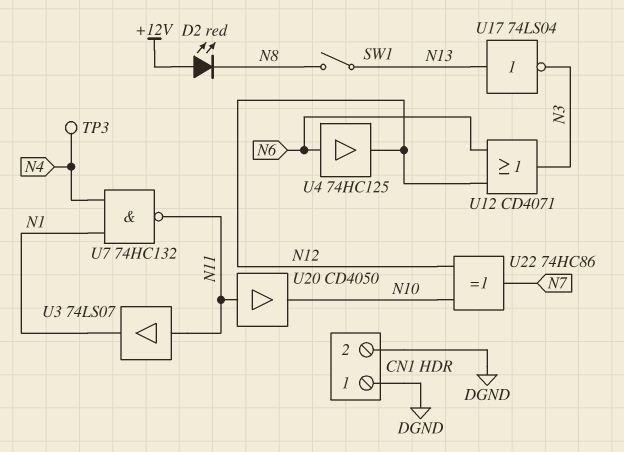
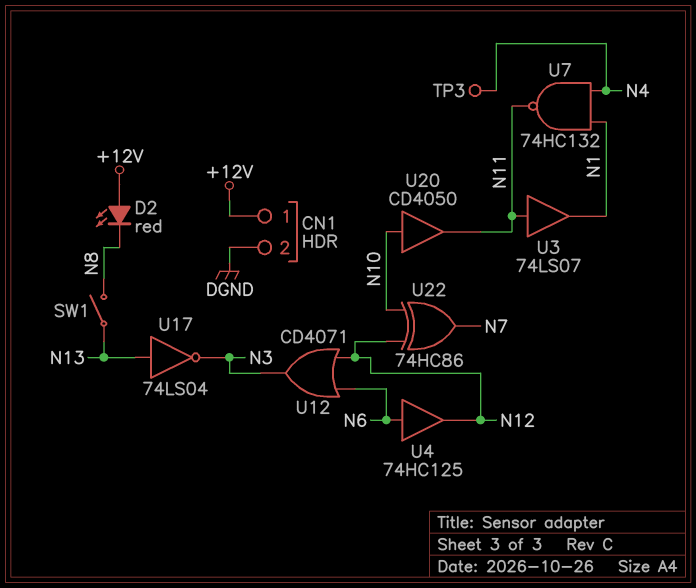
CN1 pin 1: DGND -> +12V
U20: buffer CD4050 (in N11, out N10) -> buffer CD4050 (in N10, out N11)

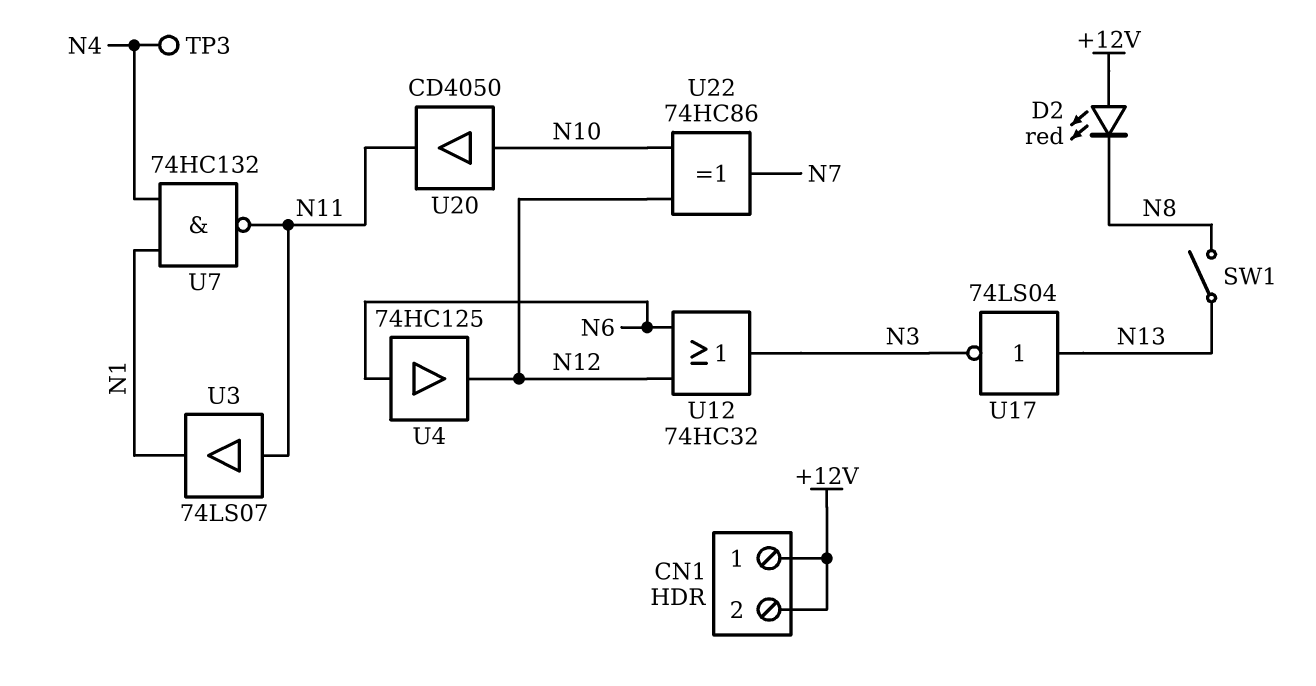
CN1 pin 2: DGND -> +12V
U12: OR CD4071 (in N6, in N12, out N3) -> OR 74HC32 (in N6, in N12, out N3)

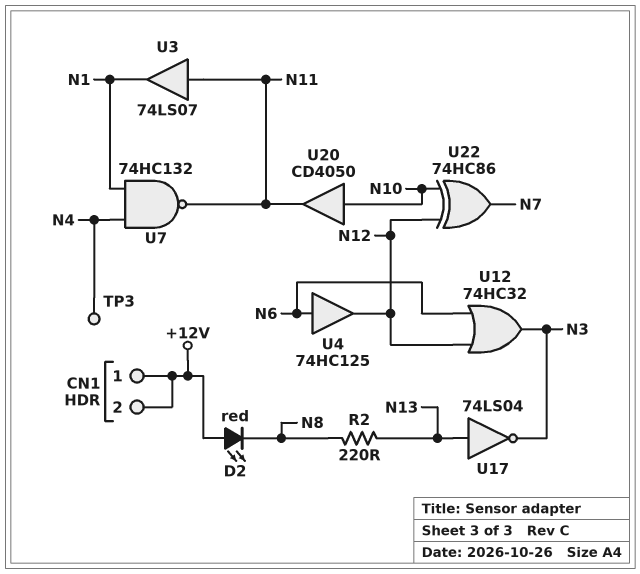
R2: none -> 220 (N8, N13)
SW1: switch (N8, N13) -> none

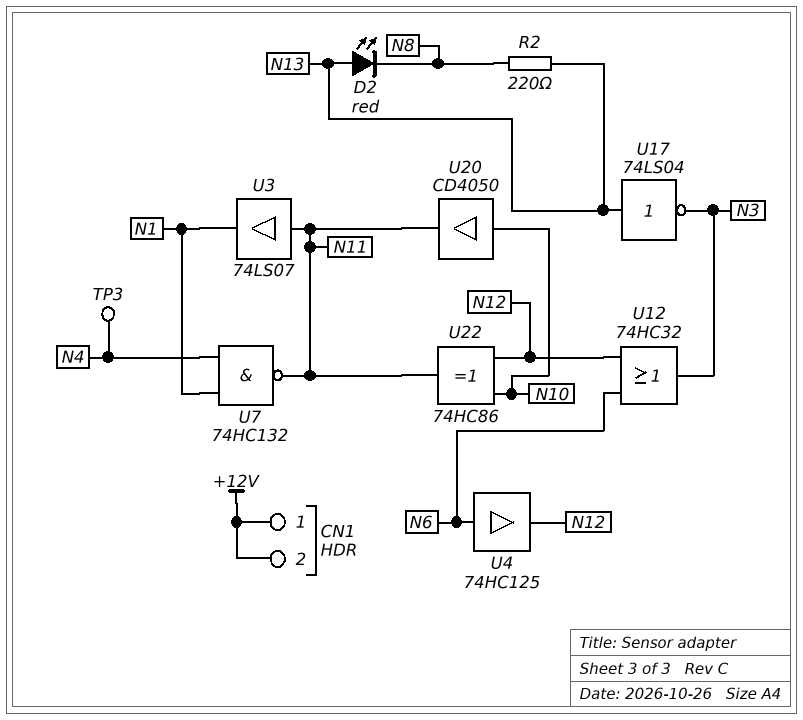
D2: LED red (A +12V, K N8) -> LED red (A N13, K N8)
U22: XOR 74HC86 (in N10, in N12, out N7) -> XOR 74HC86 (in N10, in N12, out N11)

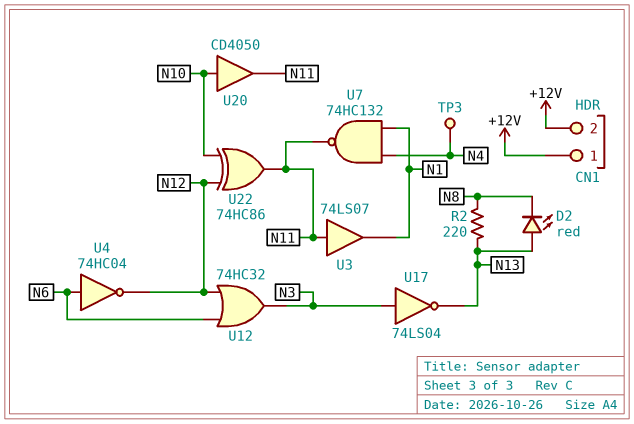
U4: buffer 74HC125 (in N6, out N12) -> NOT 74HC04 (in N6, out N12)
U17: NOT 74LS04 (in N13, out N3) -> NOT 74LS04 (in N3, out N13)

